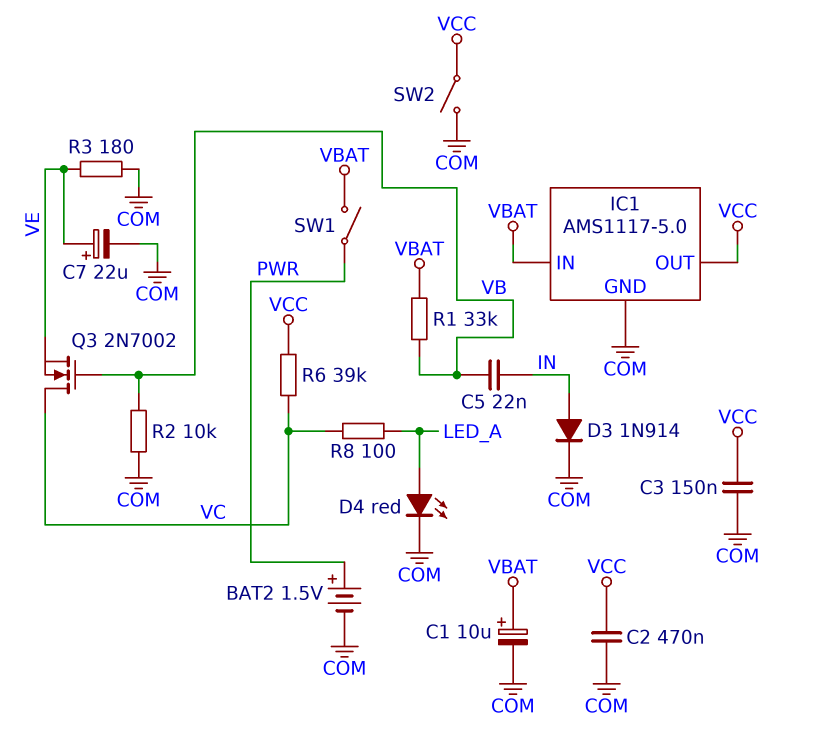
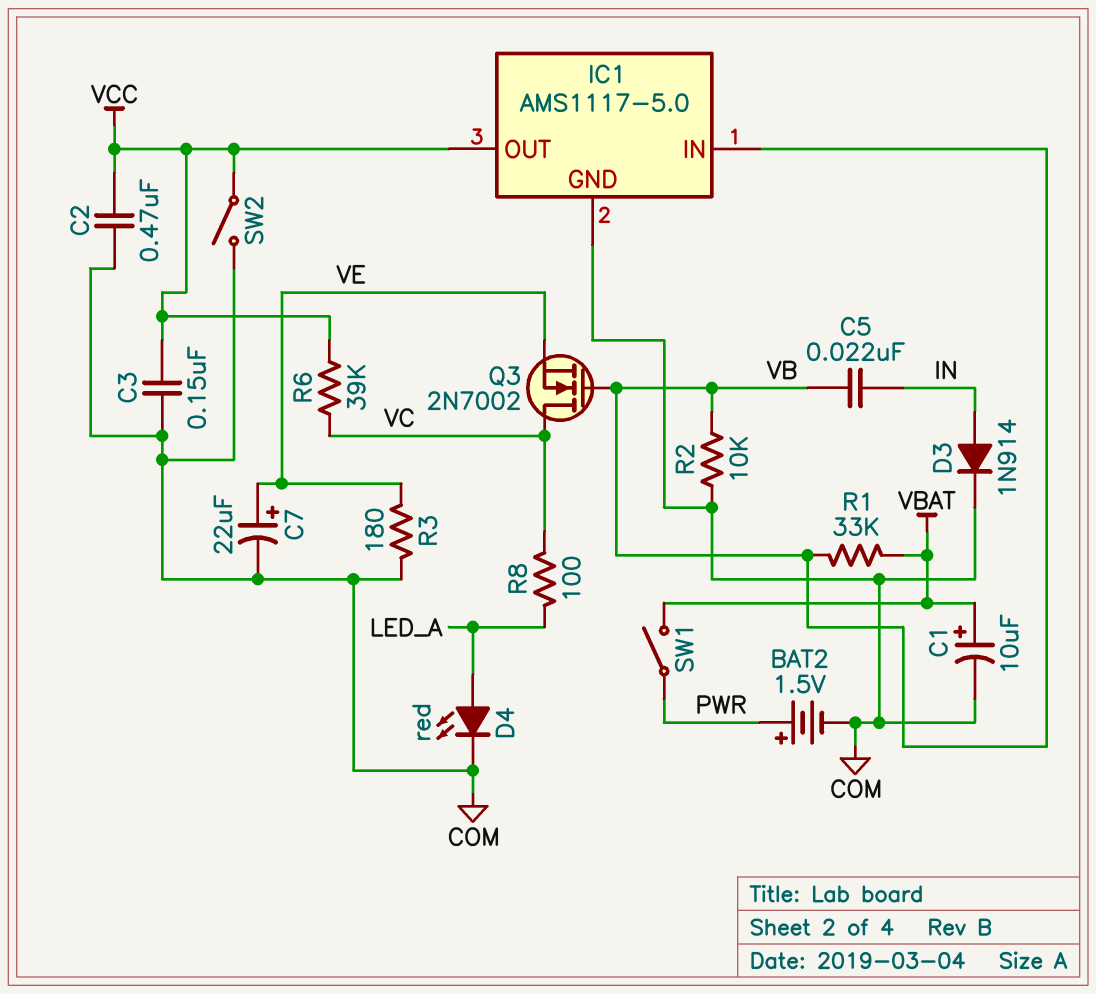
IC1 pin IN: VBAT -> VB

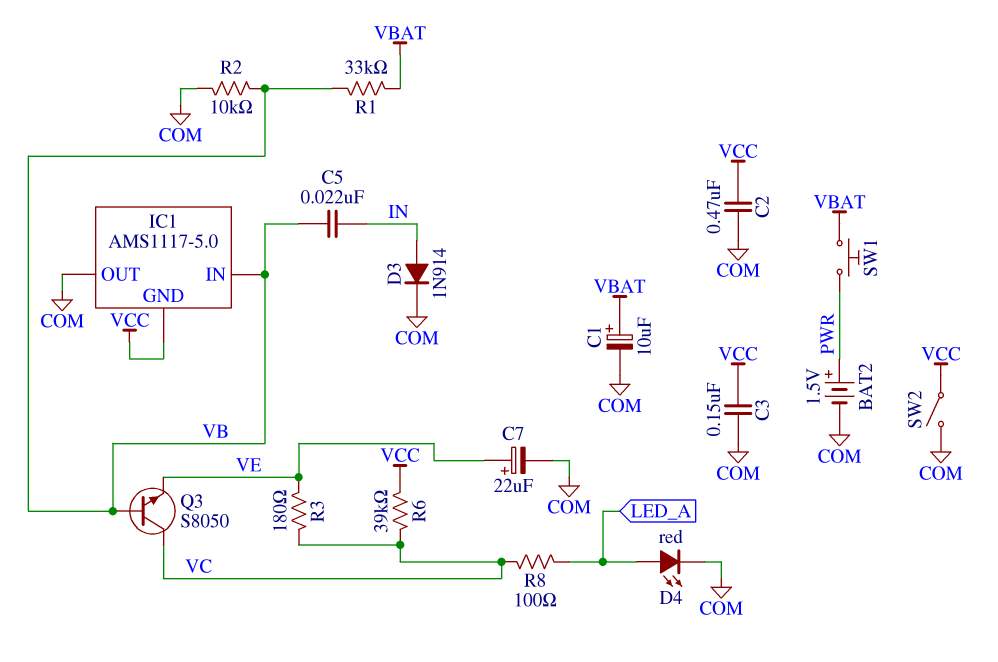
IC1 pin GND: COM -> VCC
IC1 pin OUT: VCC -> COM
Q3: NMOS 2N7002 (G VB, D VC, S VE) -> NPN S8050 (B VB, C VC, E VE)
R3: 180 (COM, VE) -> 180 (VC, VE)
SW1: switch (PWR, VBAT) -> button (PWR, VBAT)

